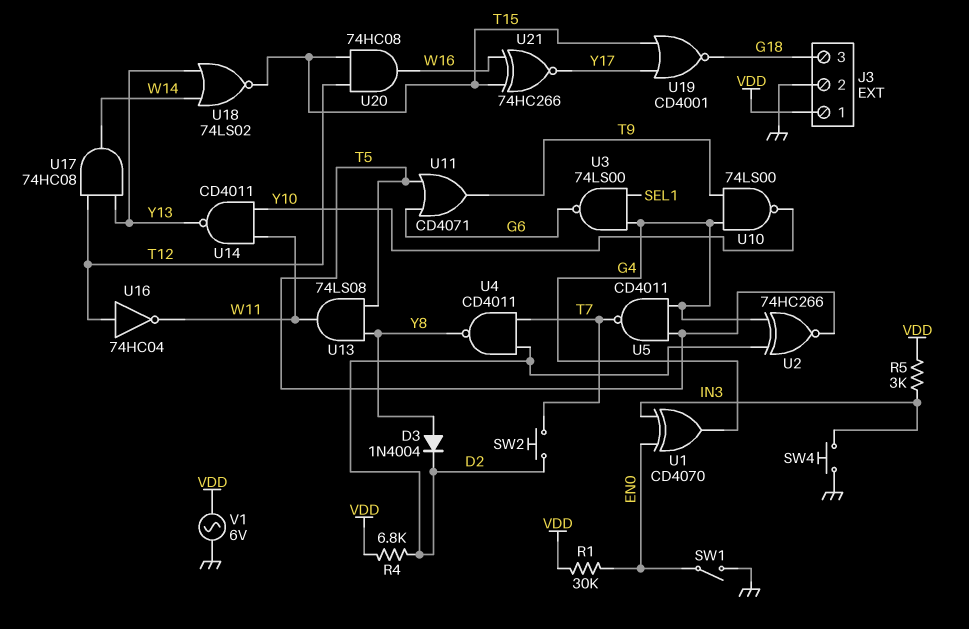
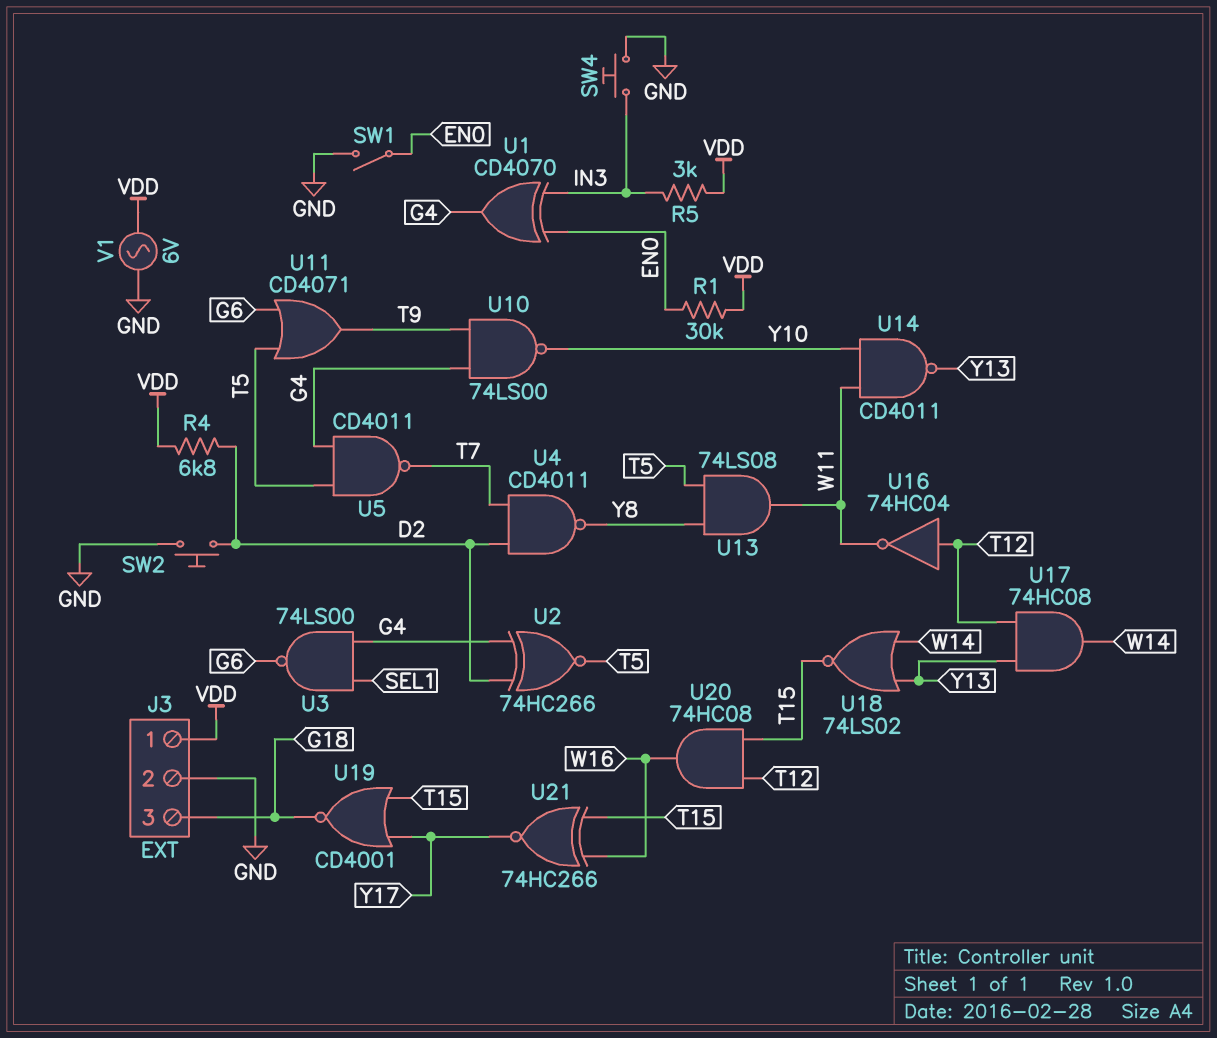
D3: diode 1N4004 (A Y8, K D2) -> none
SW2: button (D2, T7) -> button (D2, GND)

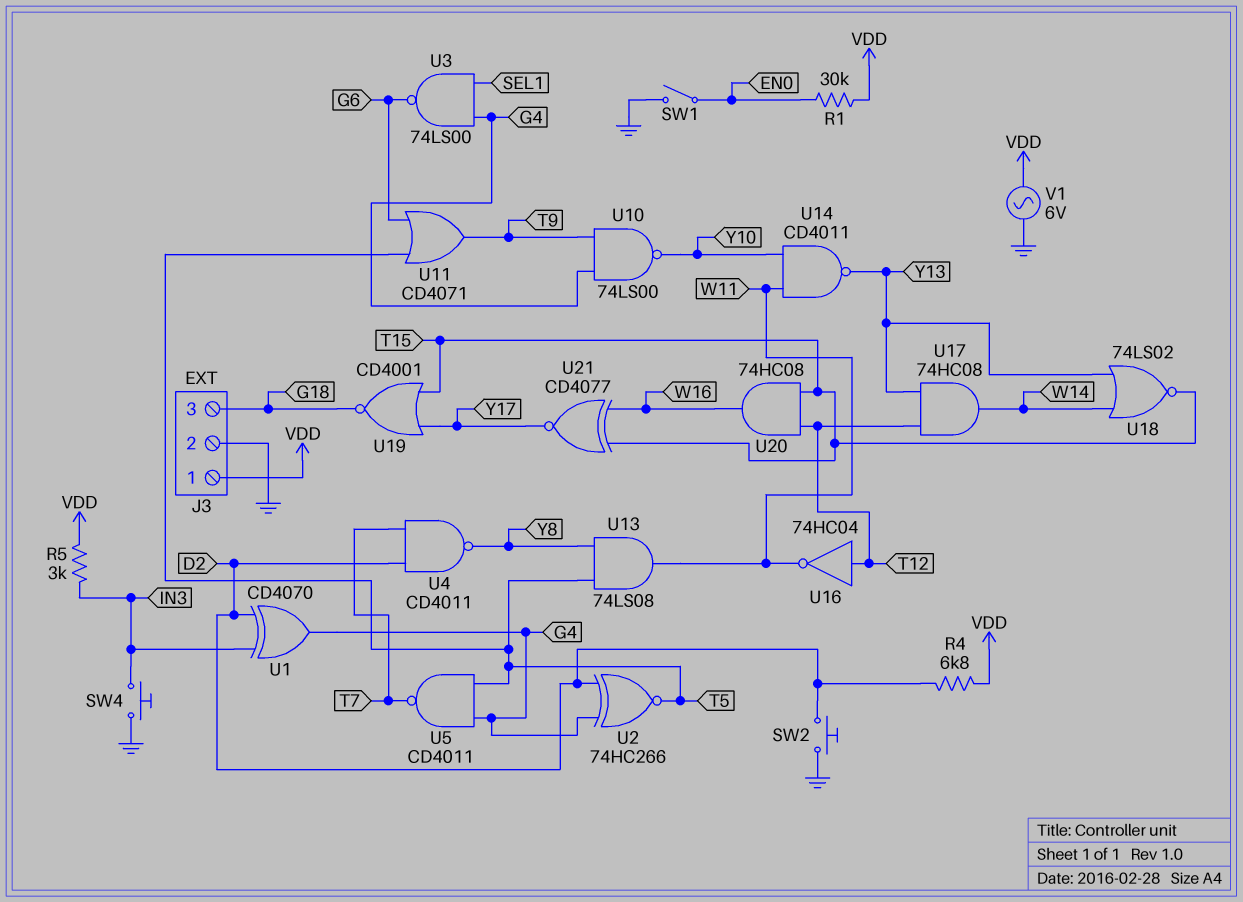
U1: XOR CD4070 (in EN0, in IN3, out G4) -> XOR CD4070 (in D2, in IN3, out G4)
U21: XNOR 74HC266 (in T15, in W16, out Y17) -> XNOR CD4077 (in T15, in W16, out Y17)

